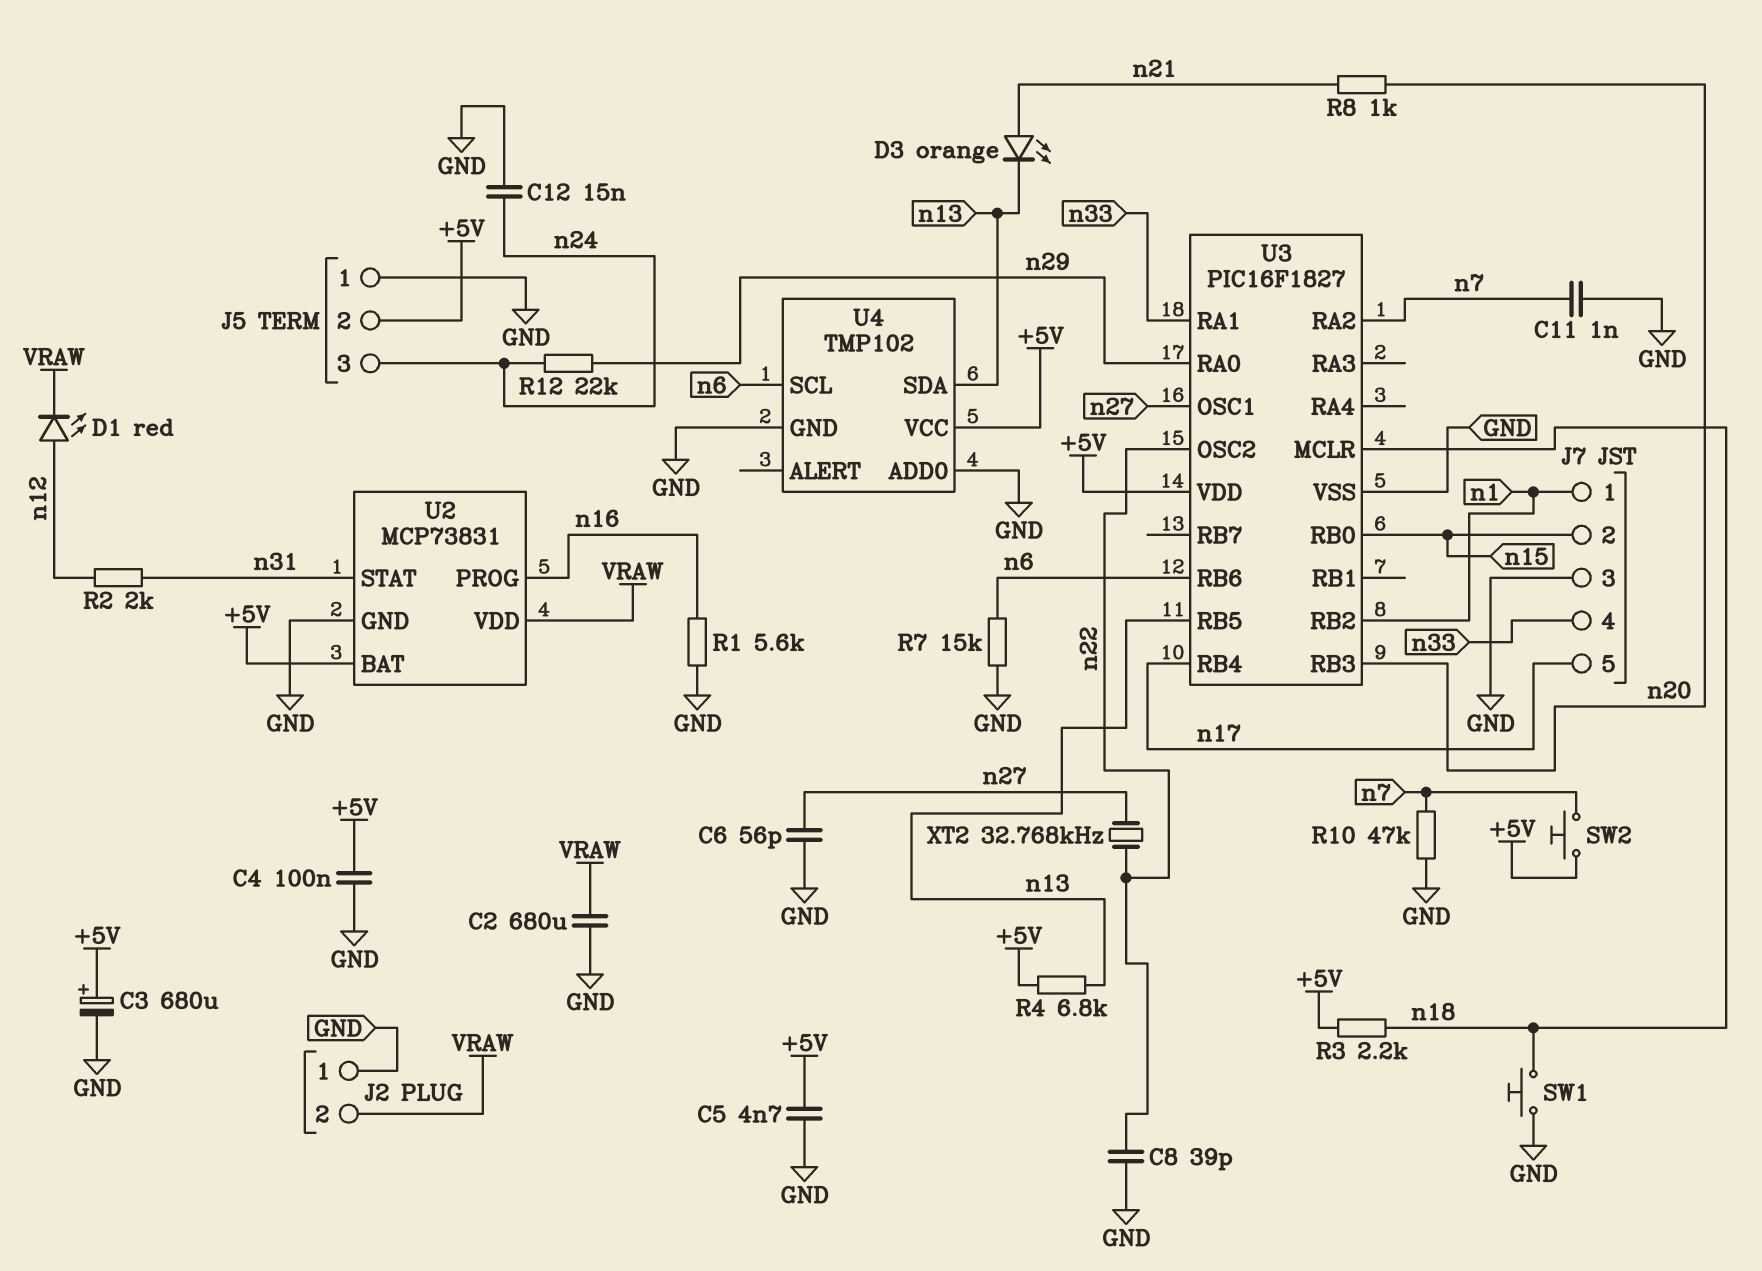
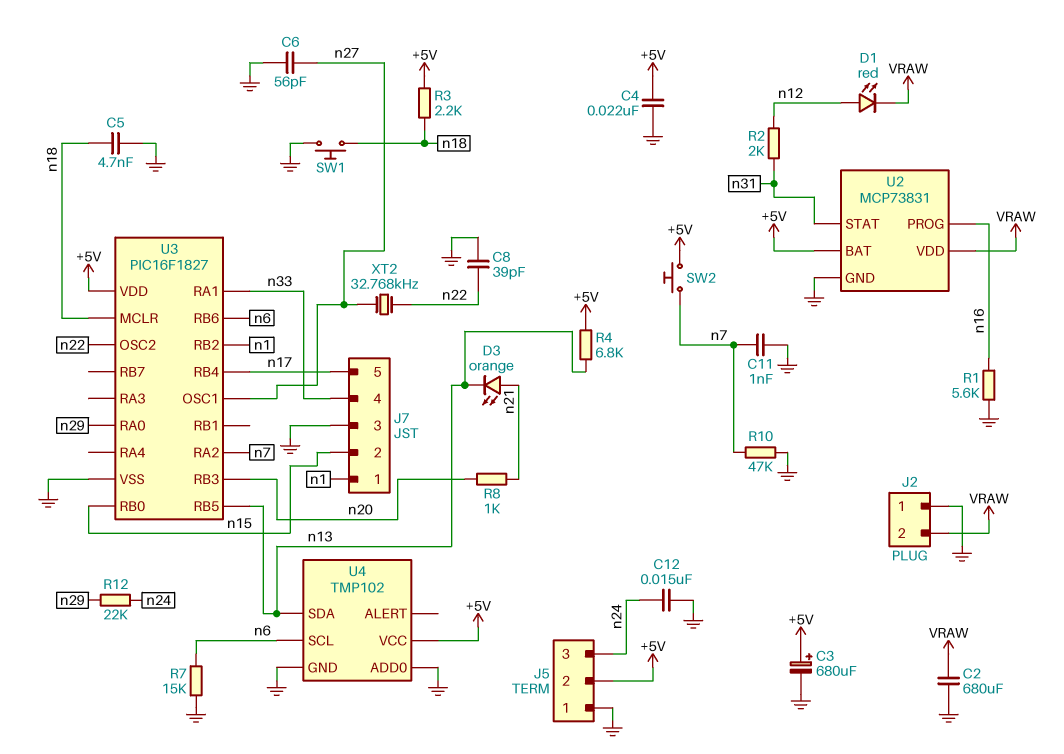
C4: 100nF (+5V, GND) -> 22nF (+5V, GND)
C5: 4.7nF (+5V, GND) -> 4.7nF (GND, n18)

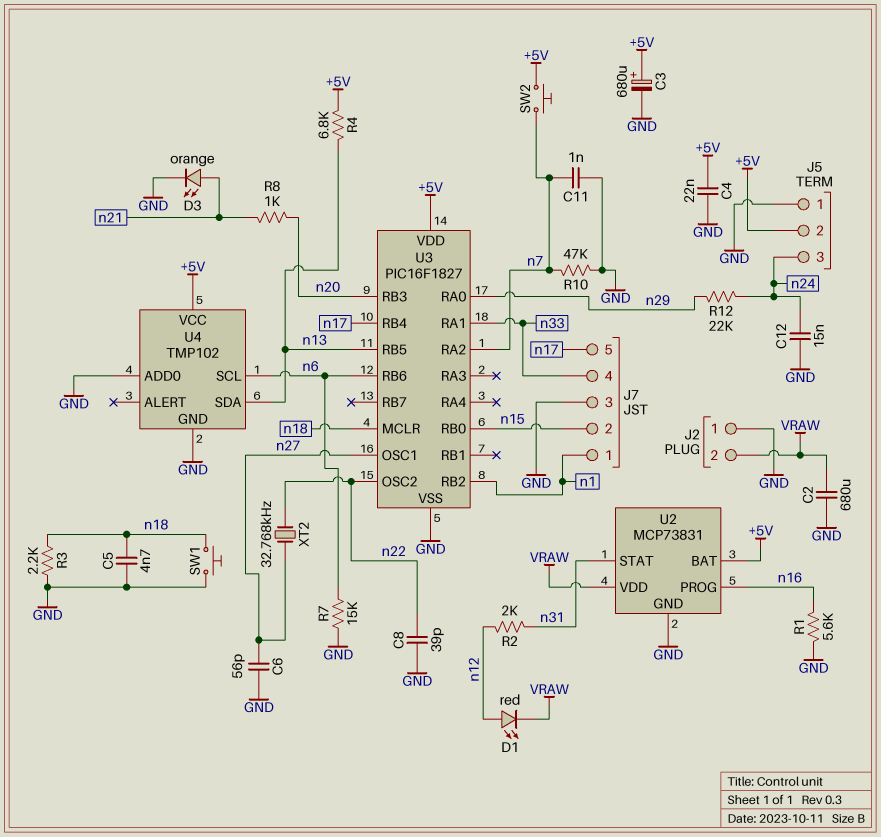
D3: LED orange (A n21, K n13) -> LED orange (A n21, K GND)
R3: 2.2k (+5V, n18) -> 2.2k (GND, n18)

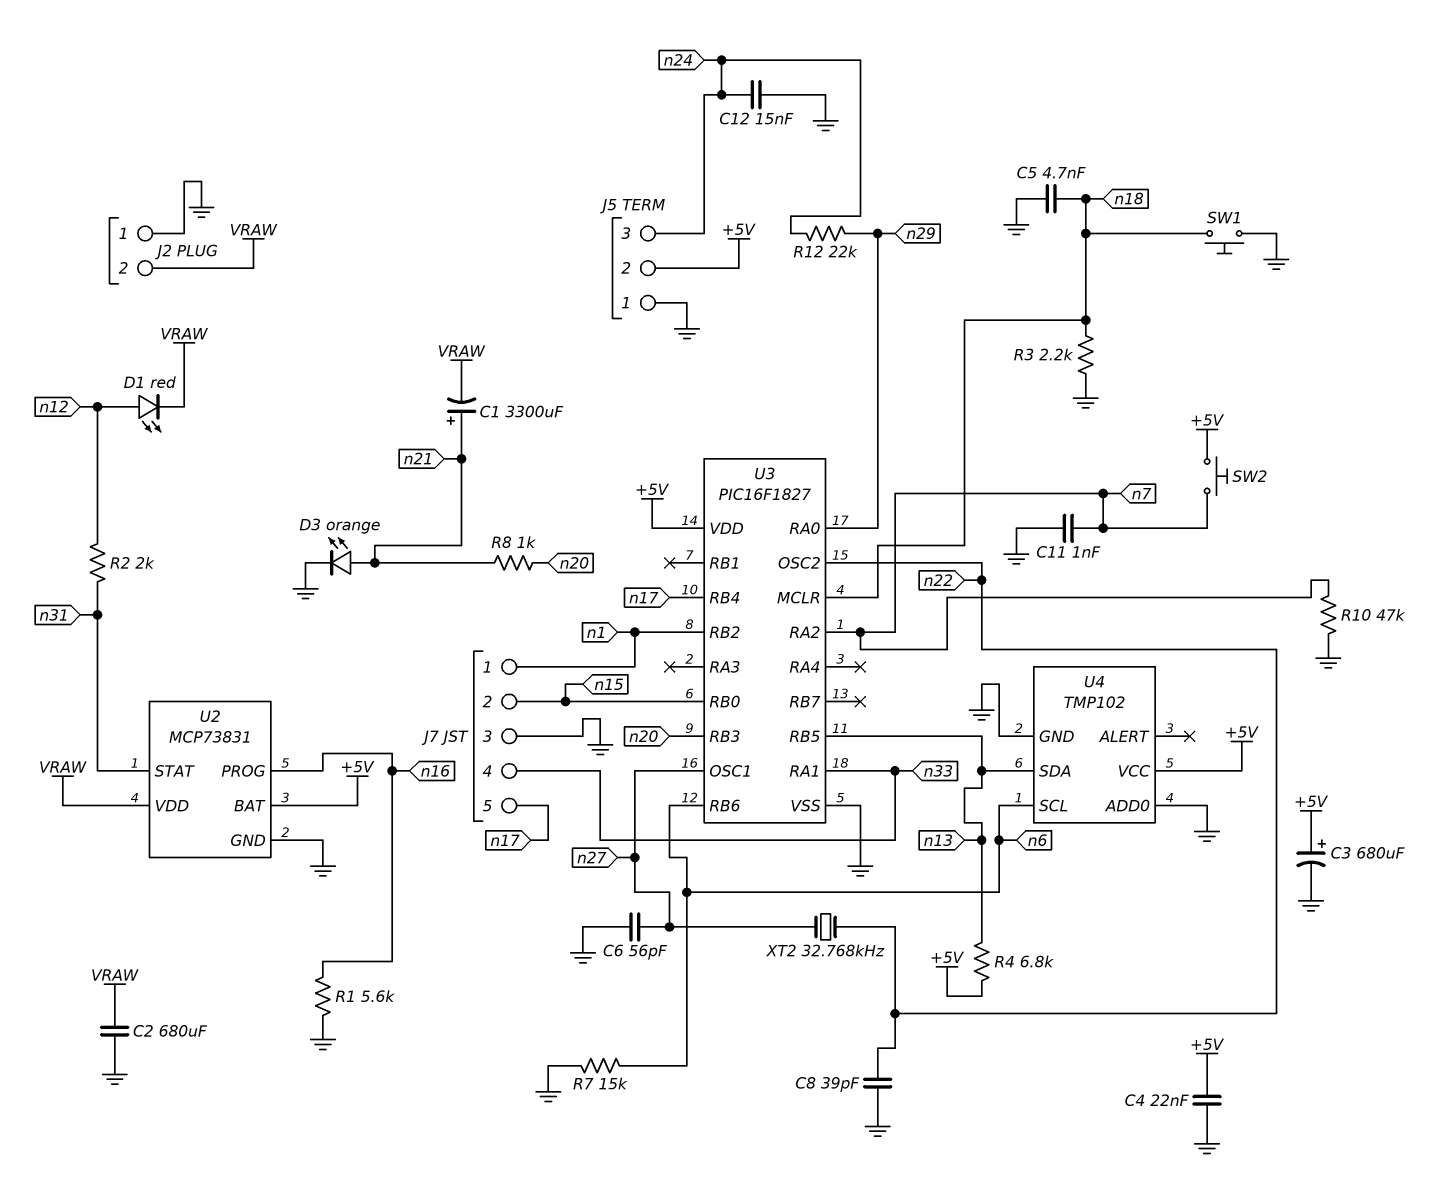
C1: none -> 3300uF (plus n21, minus VRAW)

